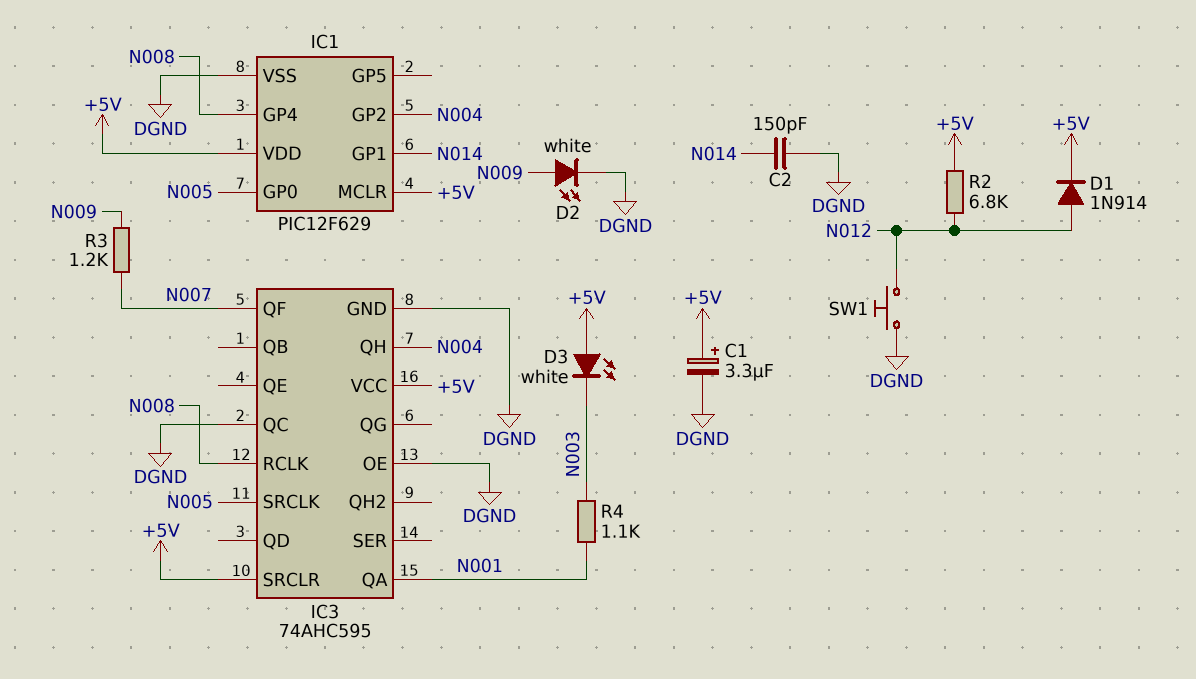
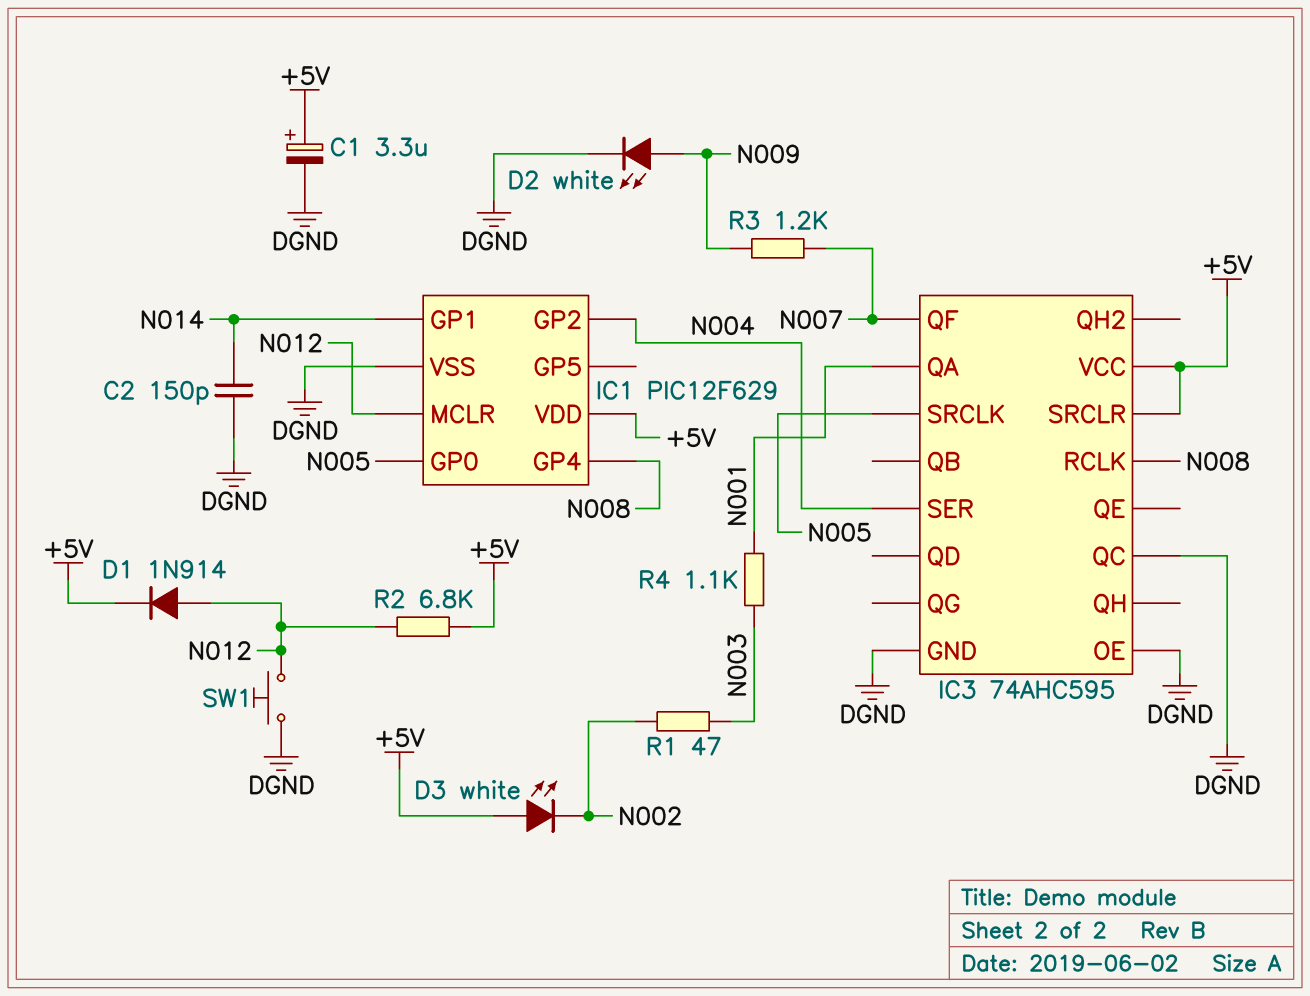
D3: LED white (A +5V, K N003) -> LED white (A +5V, K N002)
IC1 pin MCLR: +5V -> N012
IC3 pin QH: N004 -> none
IC3 pin SER: none -> N004
R1: none -> 47 (N002, N003)

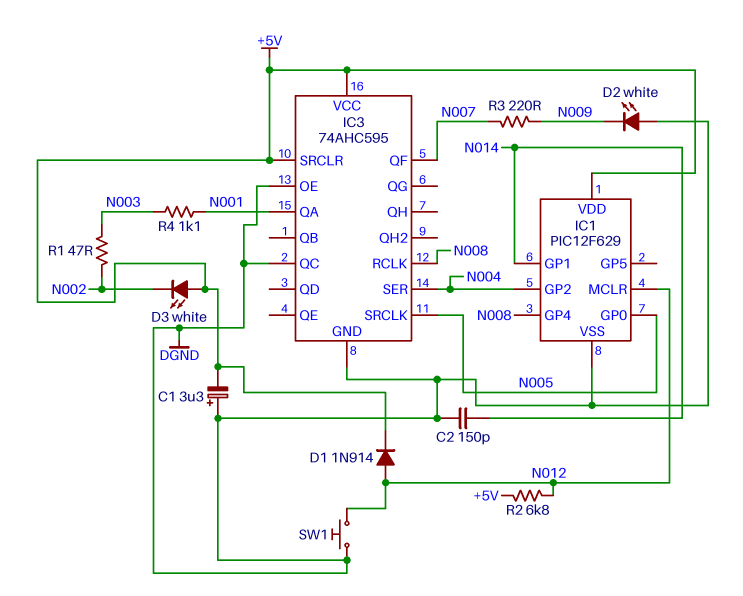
C1: 3.3uF (plus +5V, minus DGND) -> 3.3uF (plus DGND, minus +5V)
D2: LED white (A N009, K DGND) -> LED white (A DGND, K N009)
R3: 1.2k (N007, N009) -> 220 (N007, N009)

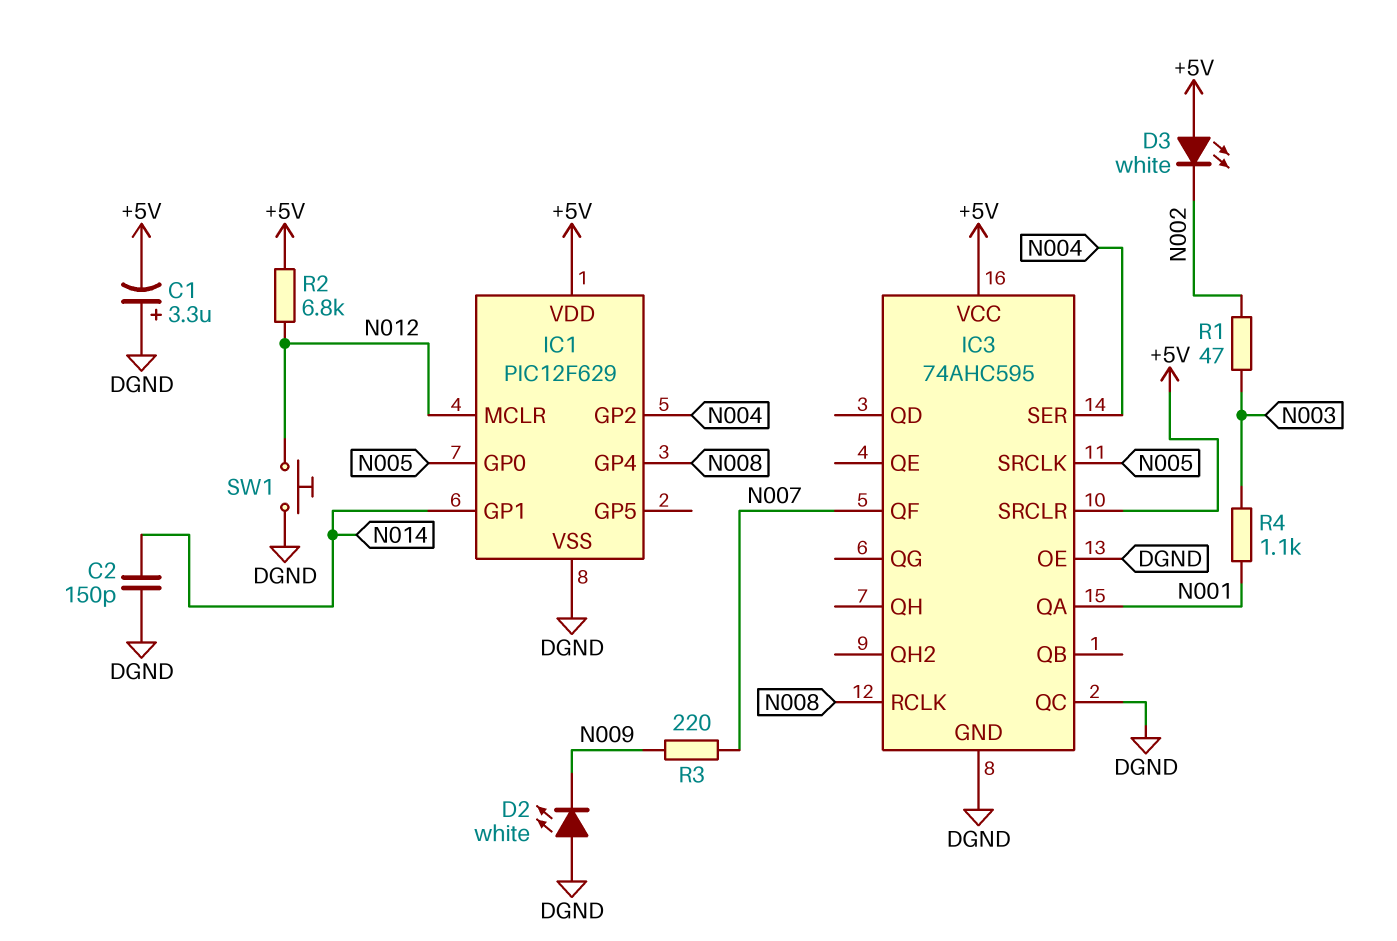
D1: diode 1N914 (A N012, K +5V) -> none

